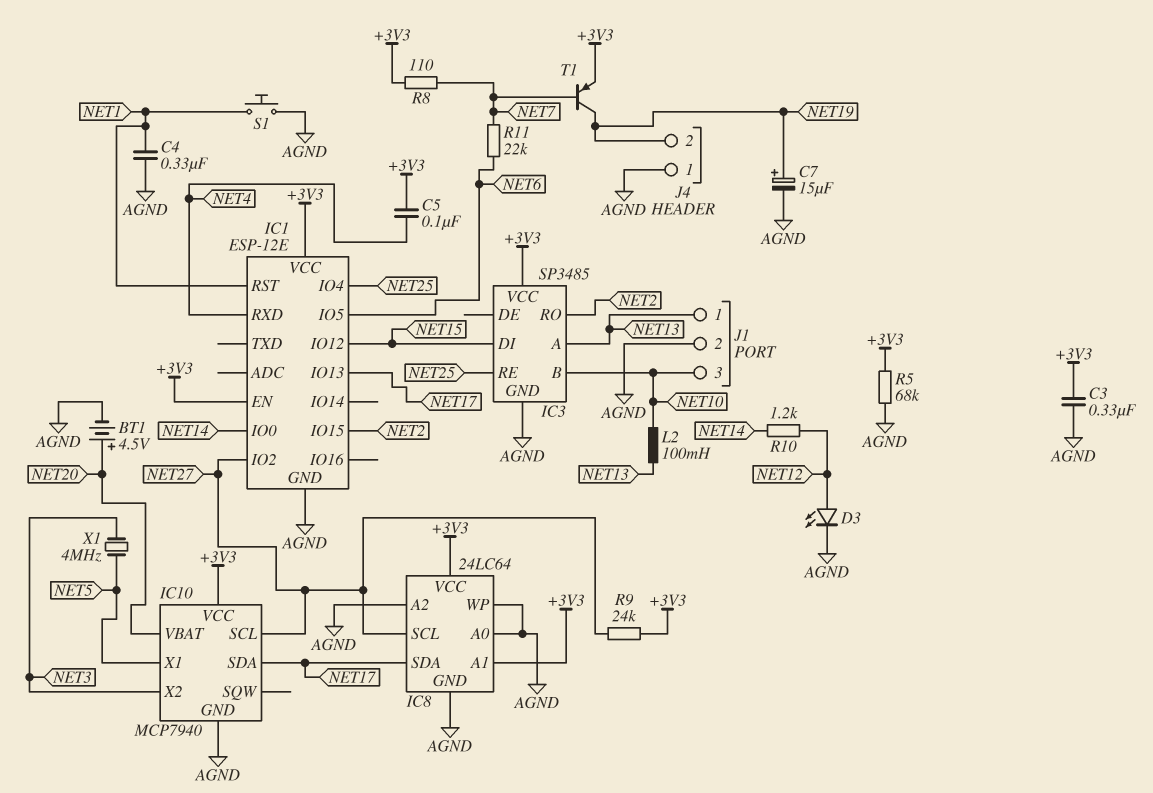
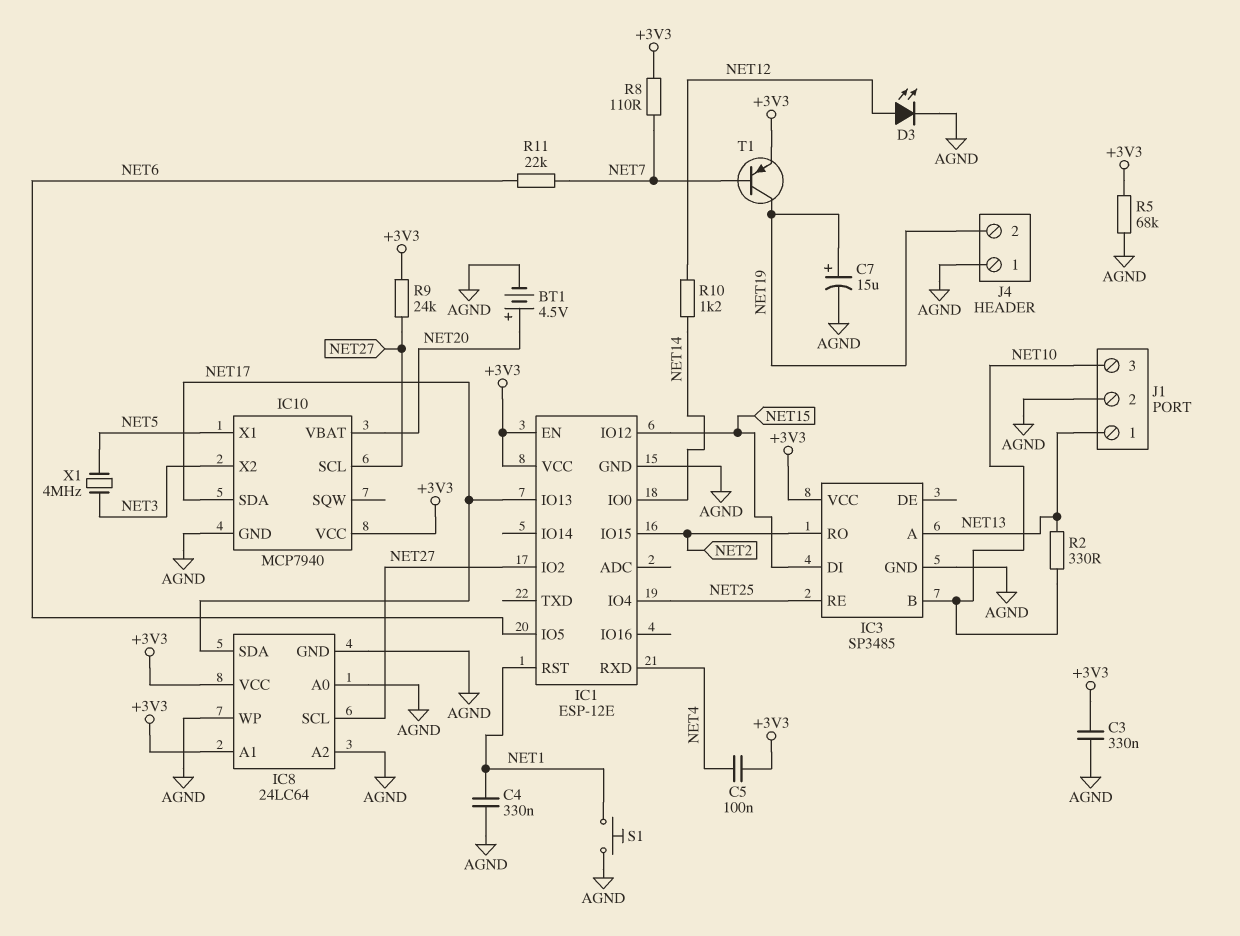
L2: 100mH (NET10, NET13) -> none
R2: none -> 330 (NET10, NET13)

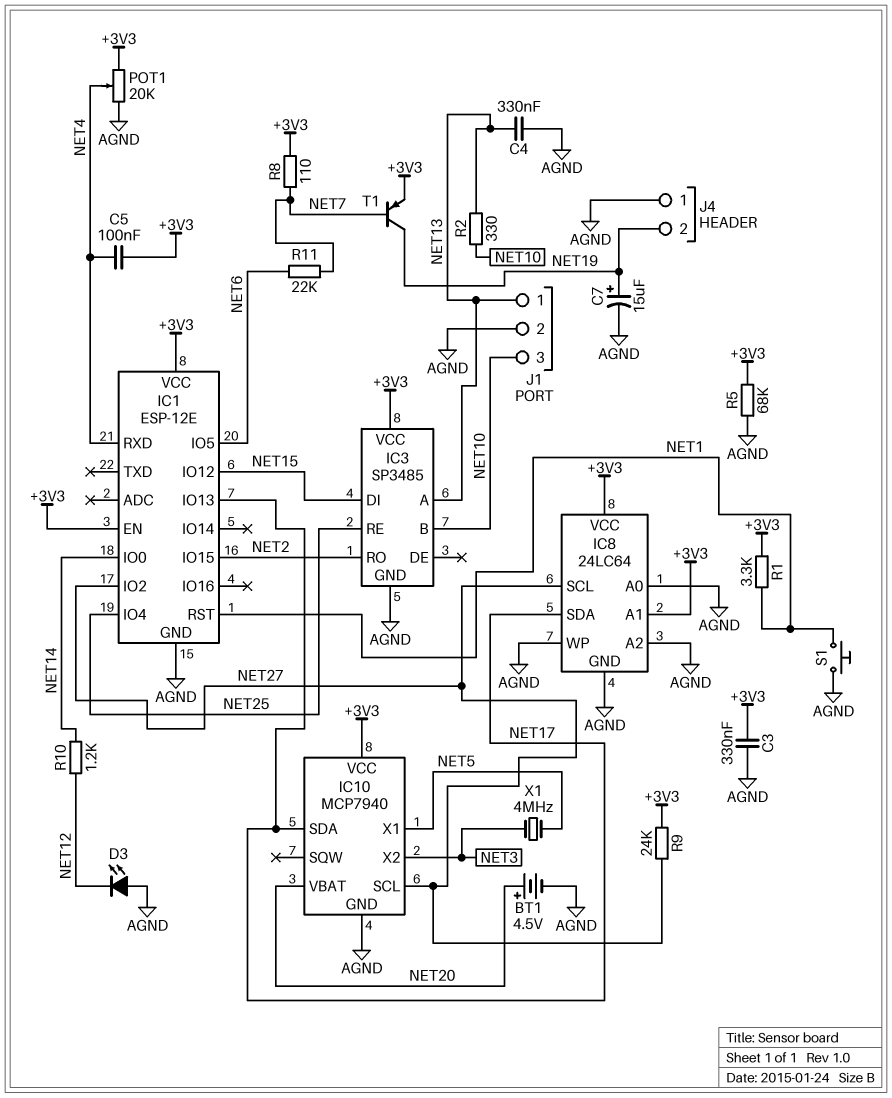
C4: 330nF (AGND, NET1) -> 330nF (AGND, NET13)
D3: LED (A NET12, K AGND) -> LED (A AGND, K NET12)
POT1: none -> 20k (+3V3, AGND, wiper NET4)
R1: none -> 3.3k (+3V3, NET1)

